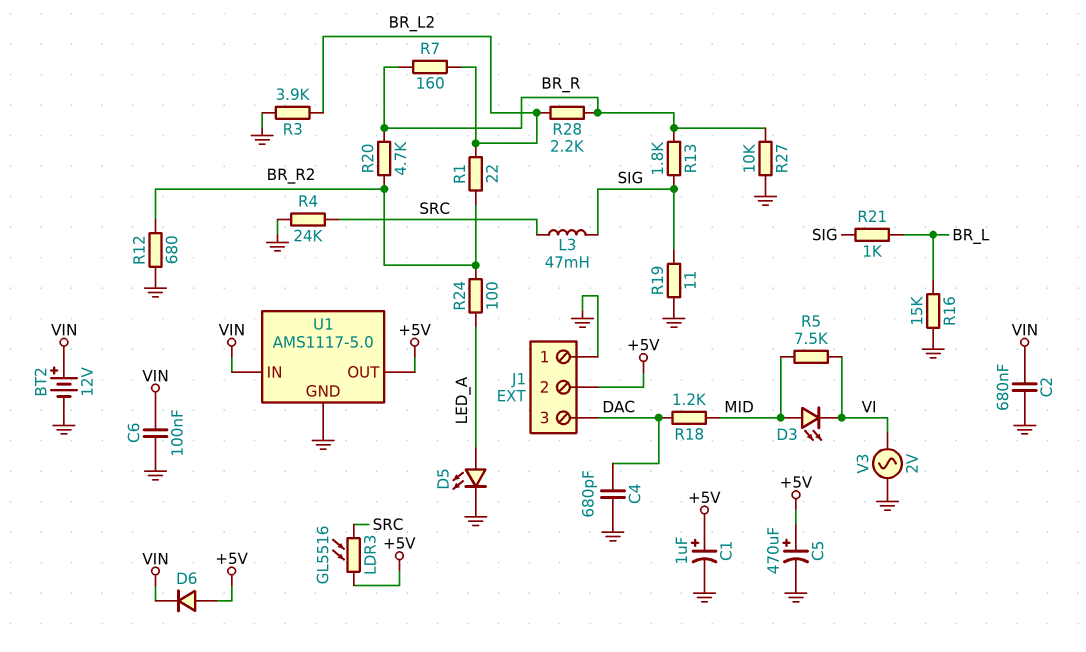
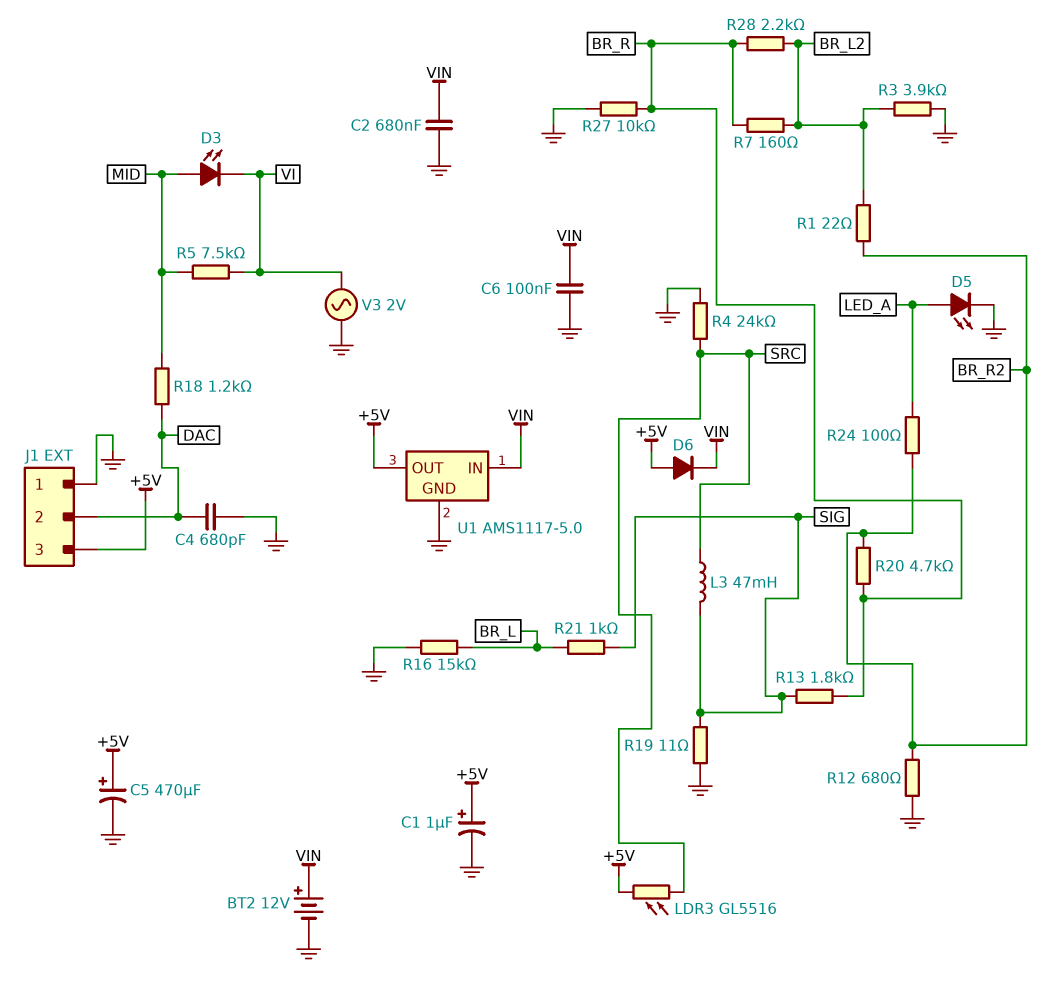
J1 pin 2: +5V -> DAC
J1 pin 3: DAC -> +5V

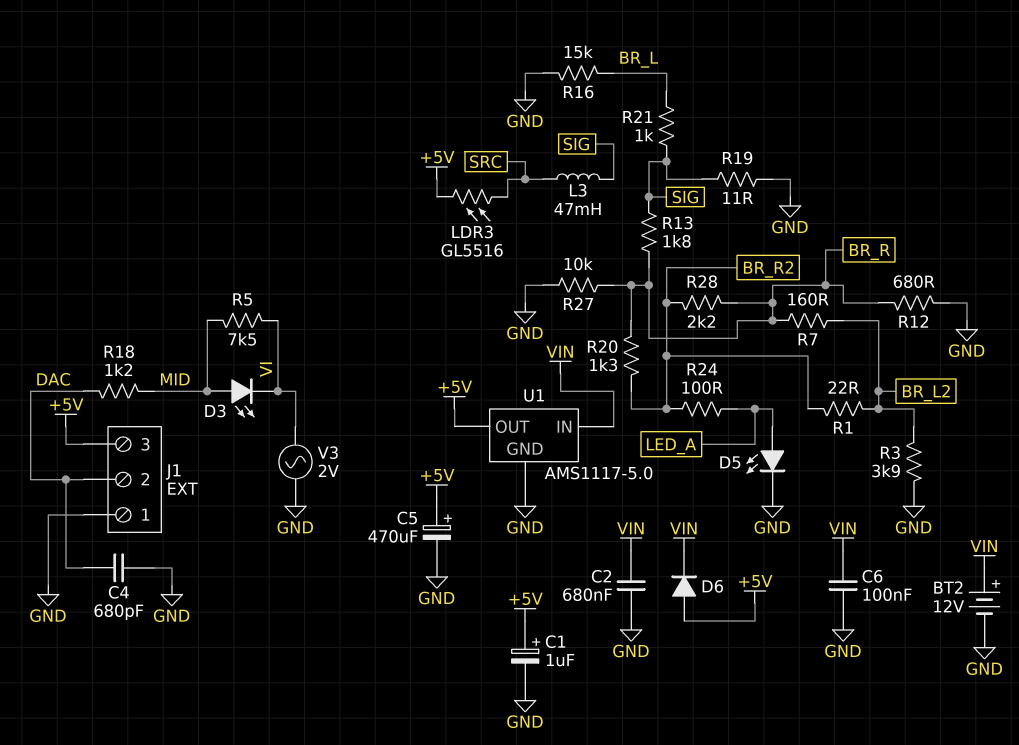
R4: 24k (GND, SRC) -> none
R12: 680 (BR_R2, GND) -> 680 (BR_R, GND)
R20: 4.7k (BR_R, BR_R2) -> 1.3k (BR_R, BR_R2)
R28: 2.2k (BR_L2, BR_R) -> 2.2k (BR_R, BR_R2)

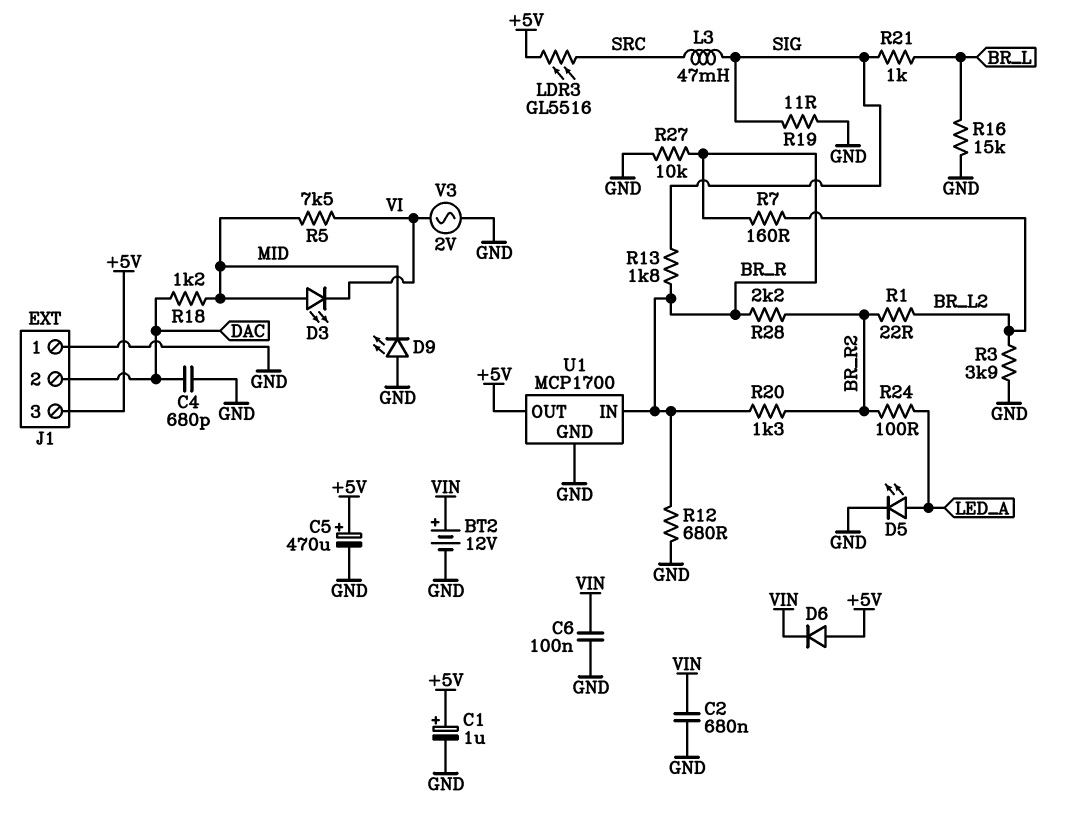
D9: none -> LED (A GND, K MID)
U1: AMS1117-5.0 -> MCP1700
U1 pin IN: VIN -> BR_R

